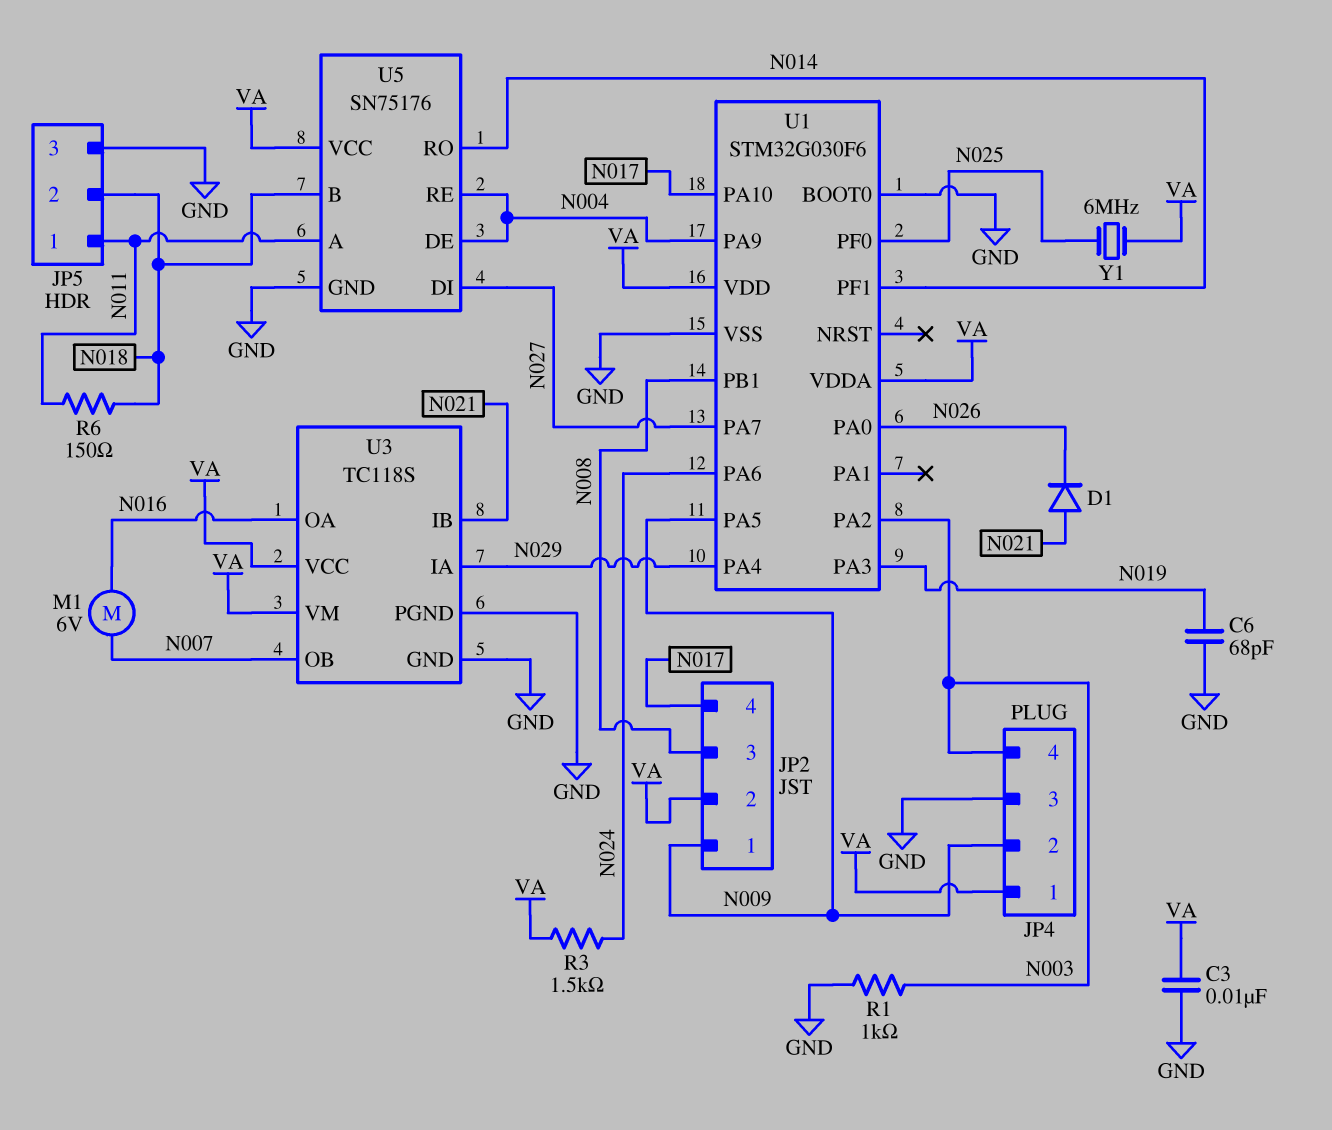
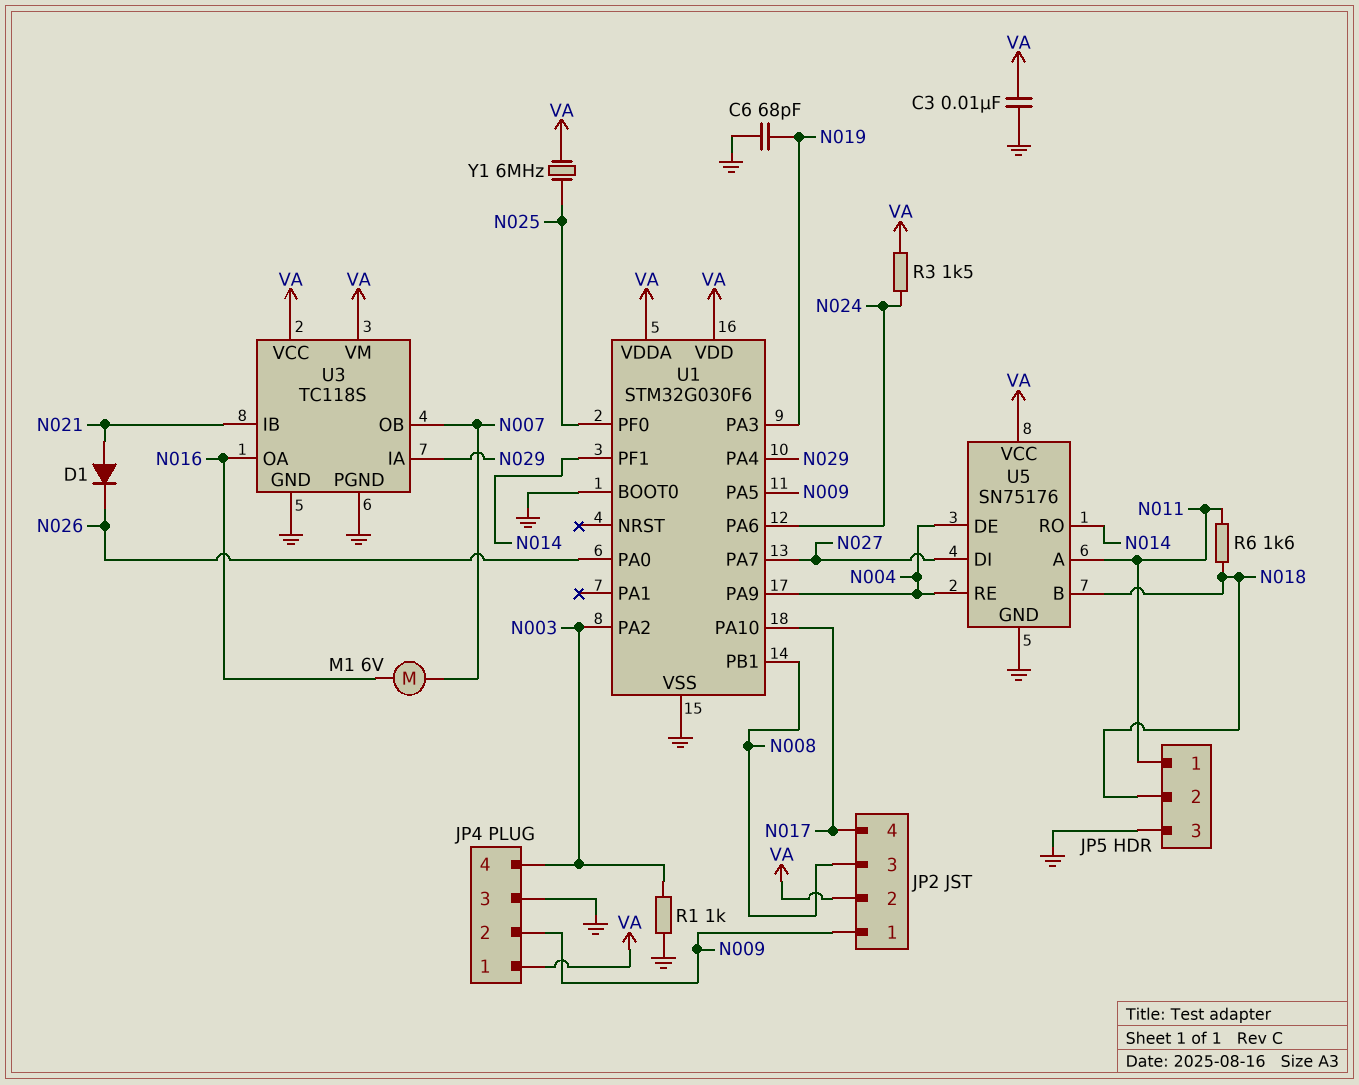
R6: 150 (N011, N018) -> 1.6k (N011, N018)

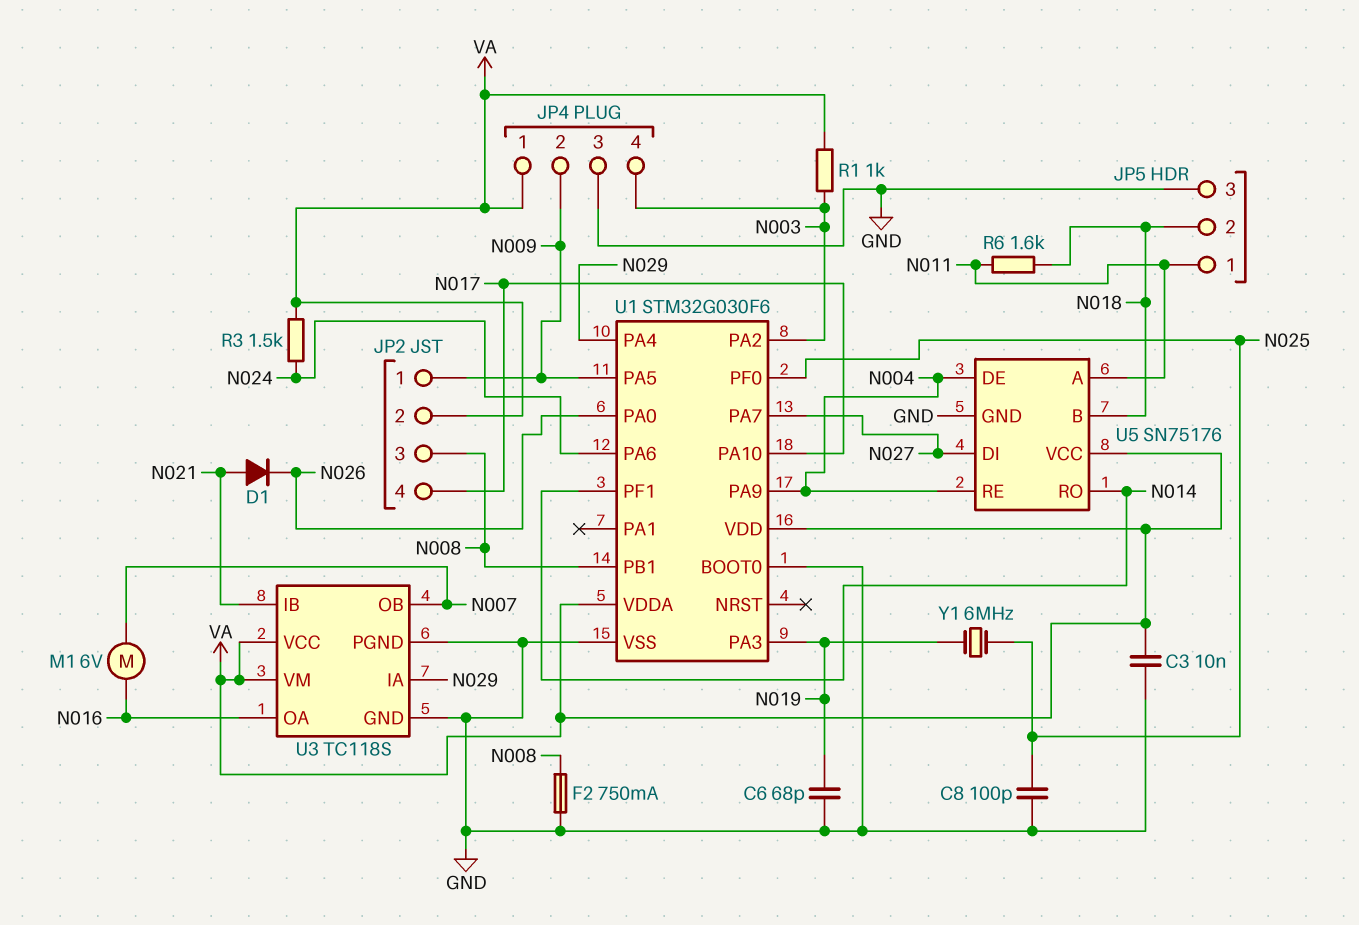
C8: none -> 100pF (GND, N025)
F2: none -> 750mA (GND, N008)
R1: 1k (GND, N003) -> 1k (N003, VA)
Y1: 6MHz (N025, VA) -> 6MHz (N019, N025)

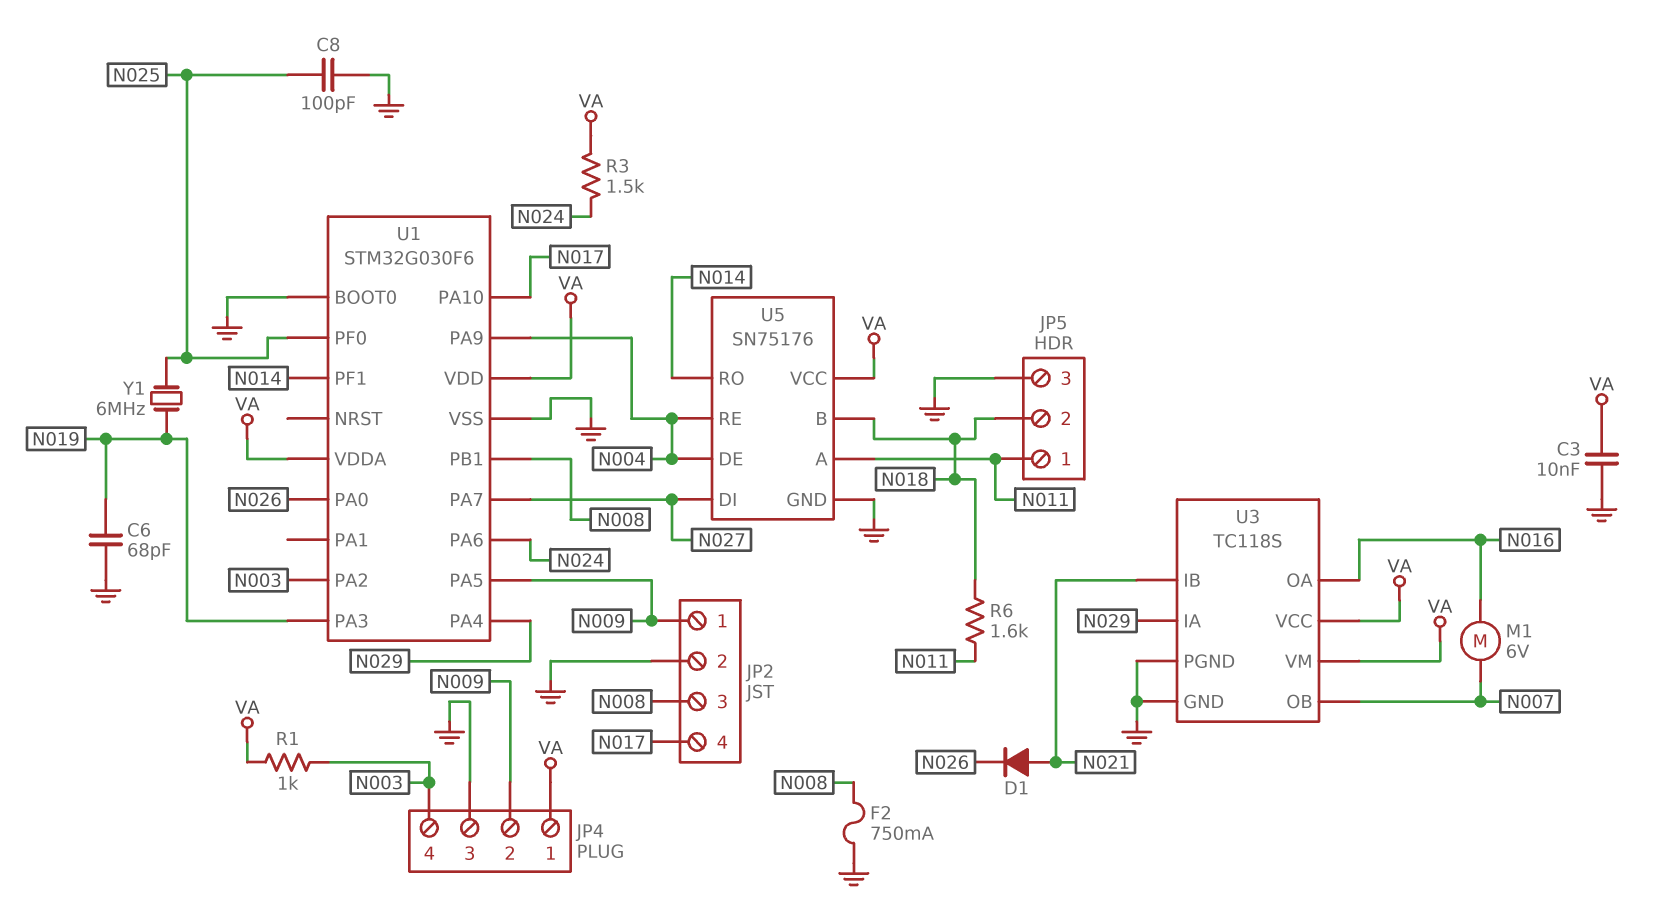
JP2 pin 2: VA -> GND

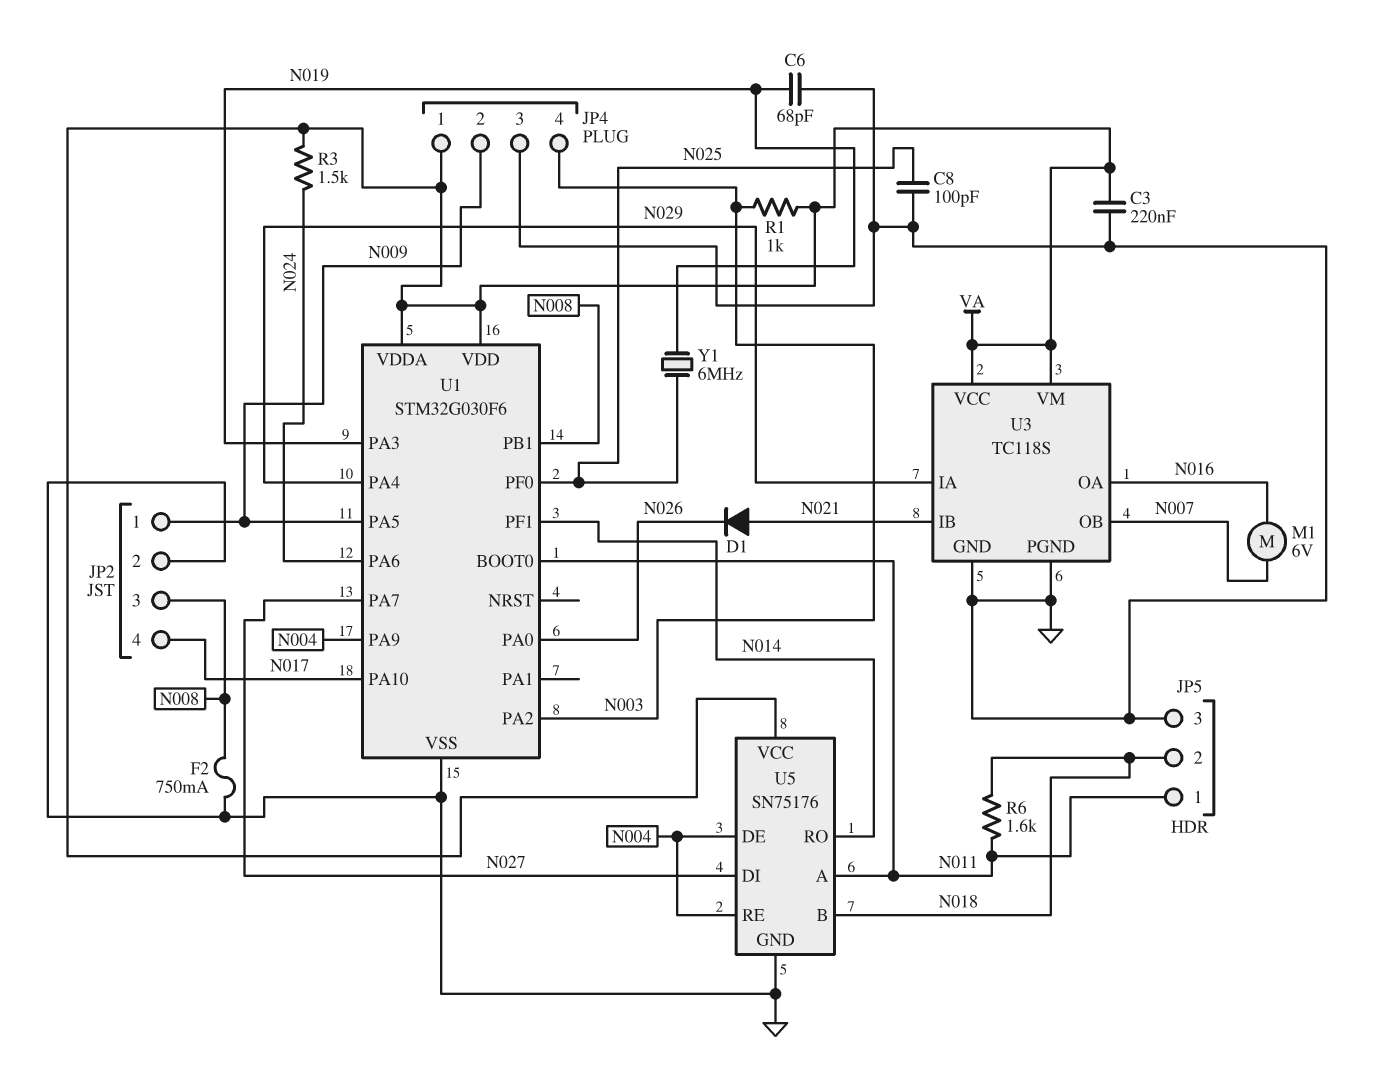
C3: 10nF (GND, VA) -> 220nF (GND, VA)
U1 pin BOOT0: GND -> N011

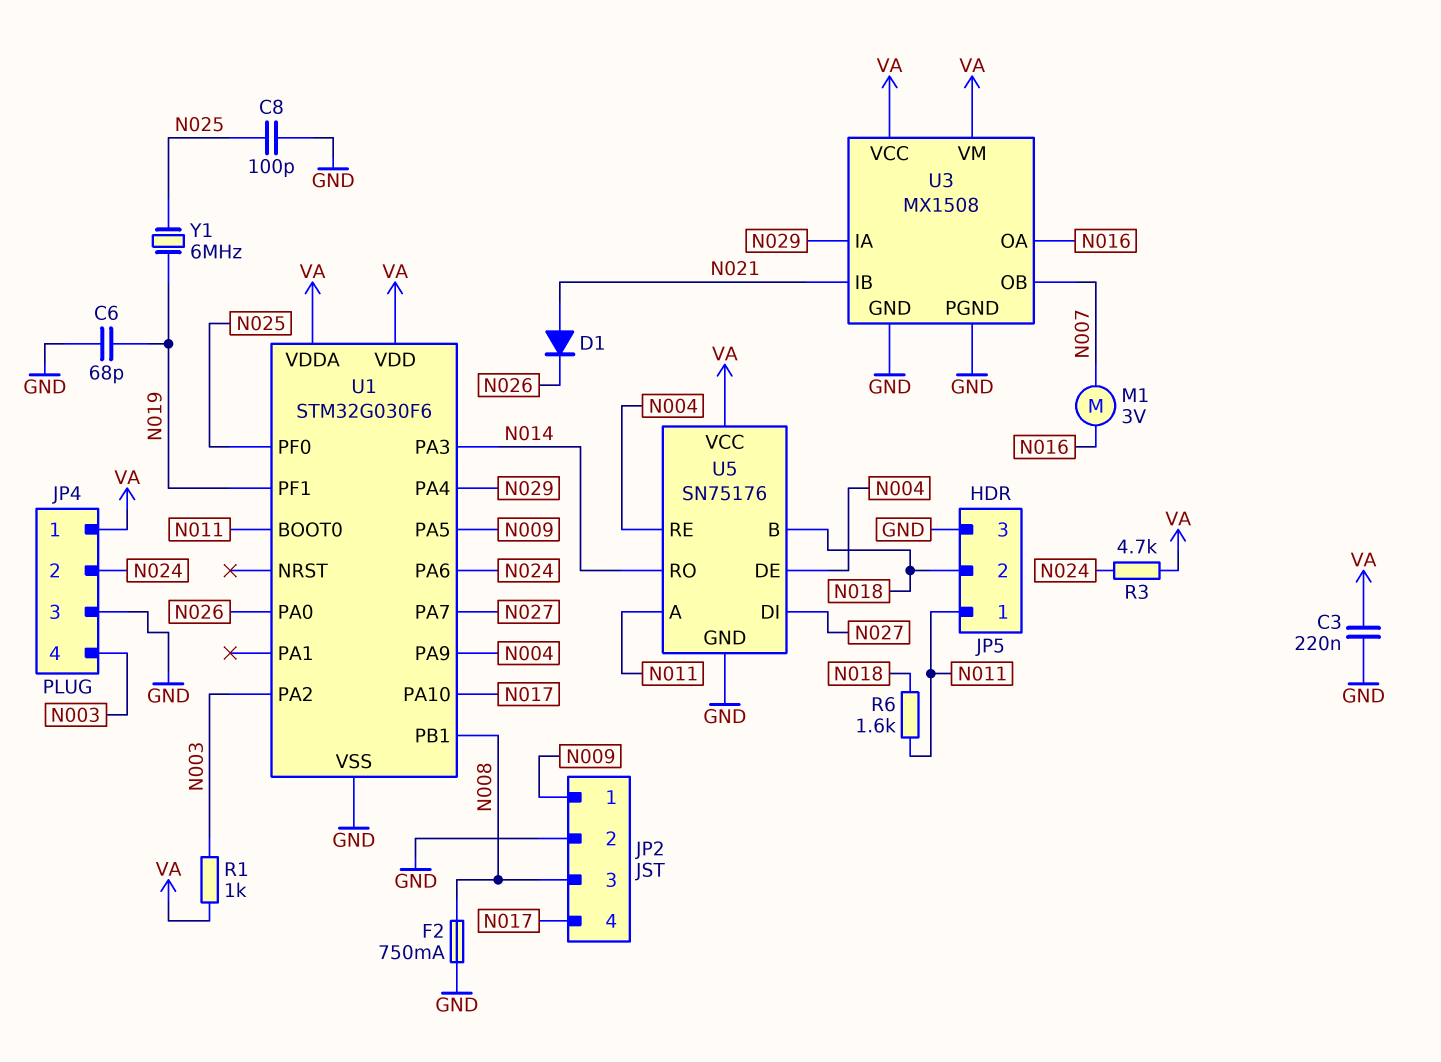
JP4 pin 2: N009 -> N024
M1: motor 6V (N007, N016) -> motor 3V (N007, N016)
R3: 1.5k (N024, VA) -> 4.7k (N024, VA)
U1 pin PA3: N019 -> N014
U1 pin PF1: N014 -> N019
U3: TC118S -> MX1508

